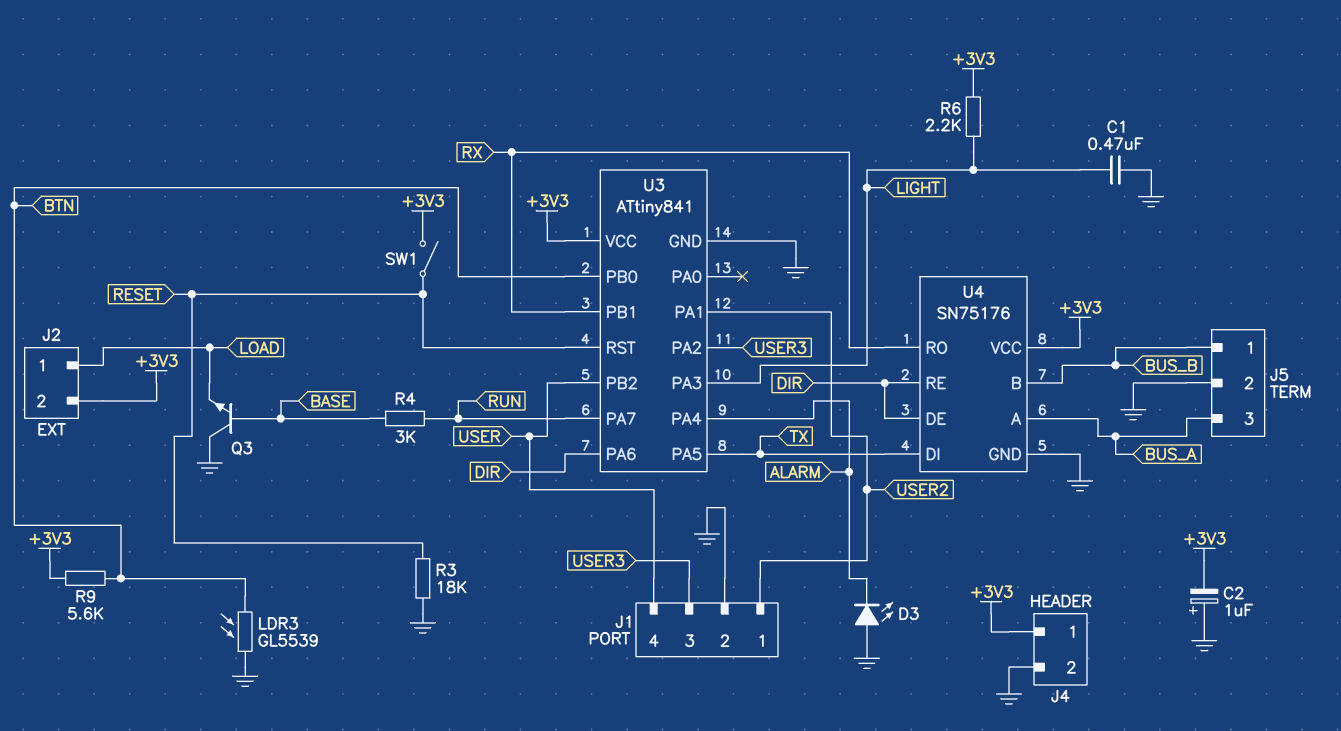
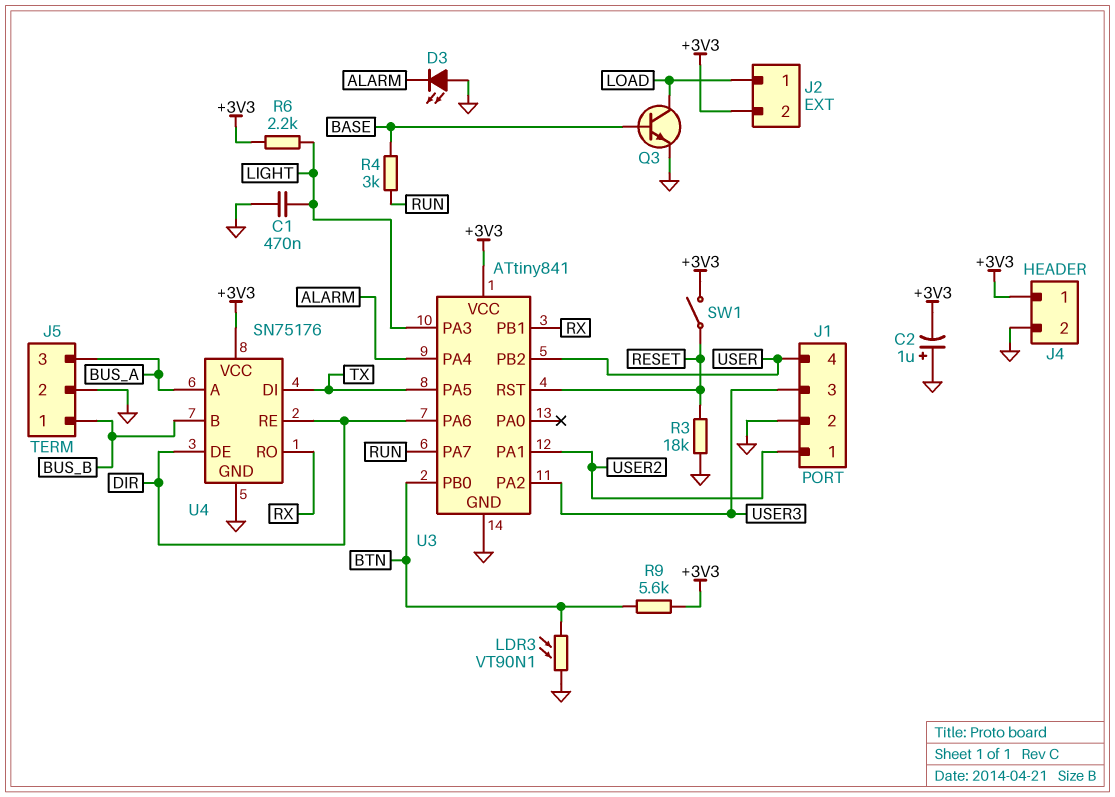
LDR3: GL5539 (BTN, GND) -> VT90N1 (BTN, GND)
Q3: NPN (B BASE, C GND, E LOAD) -> NPN (B BASE, C LOAD, E GND)

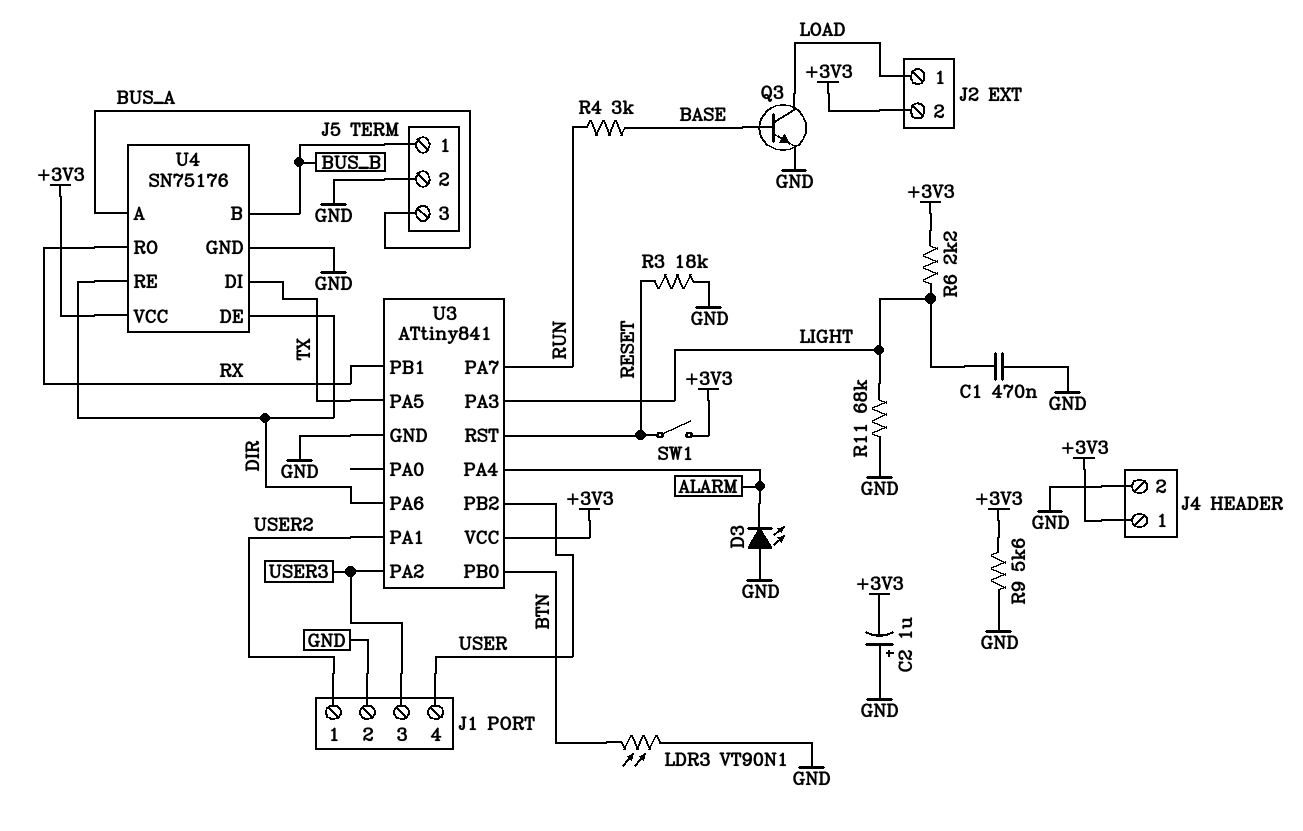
R9: 5.6k (+3V3, BTN) -> 5.6k (+3V3, GND)
R11: none -> 68k (GND, LIGHT)

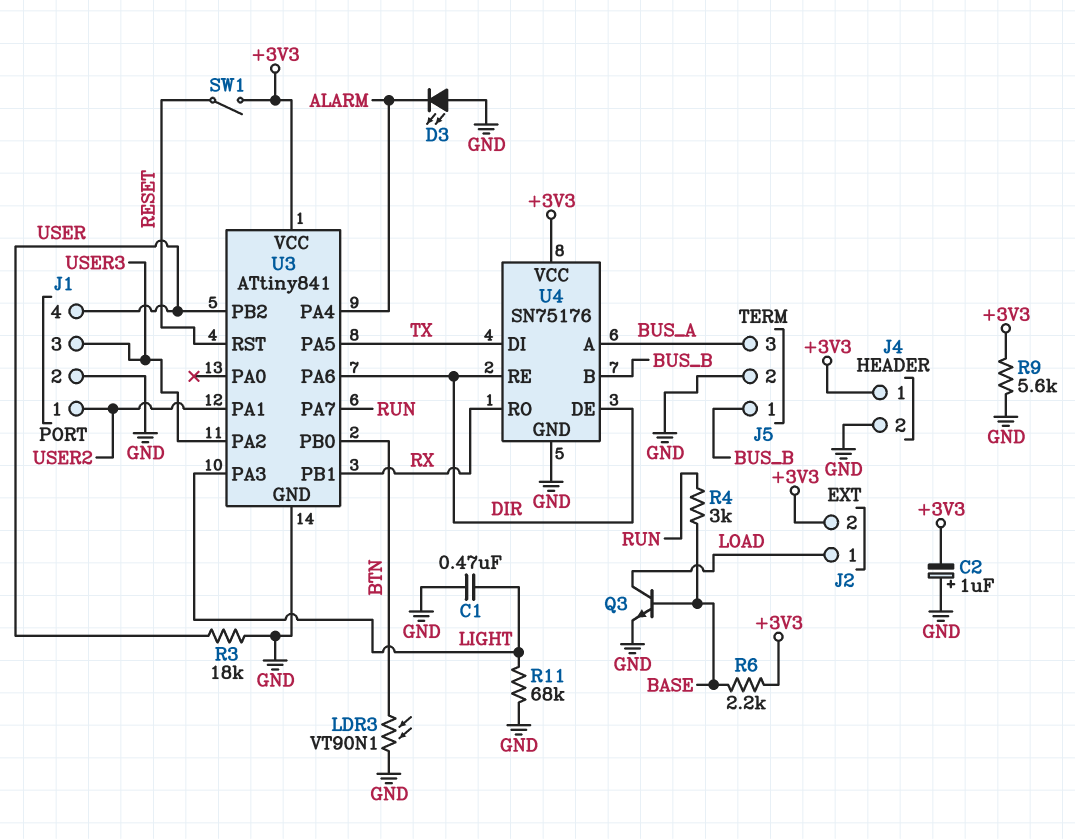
R3: 18k (GND, RESET) -> 18k (GND, USER)
R6: 2.2k (+3V3, LIGHT) -> 2.2k (+3V3, BASE)

